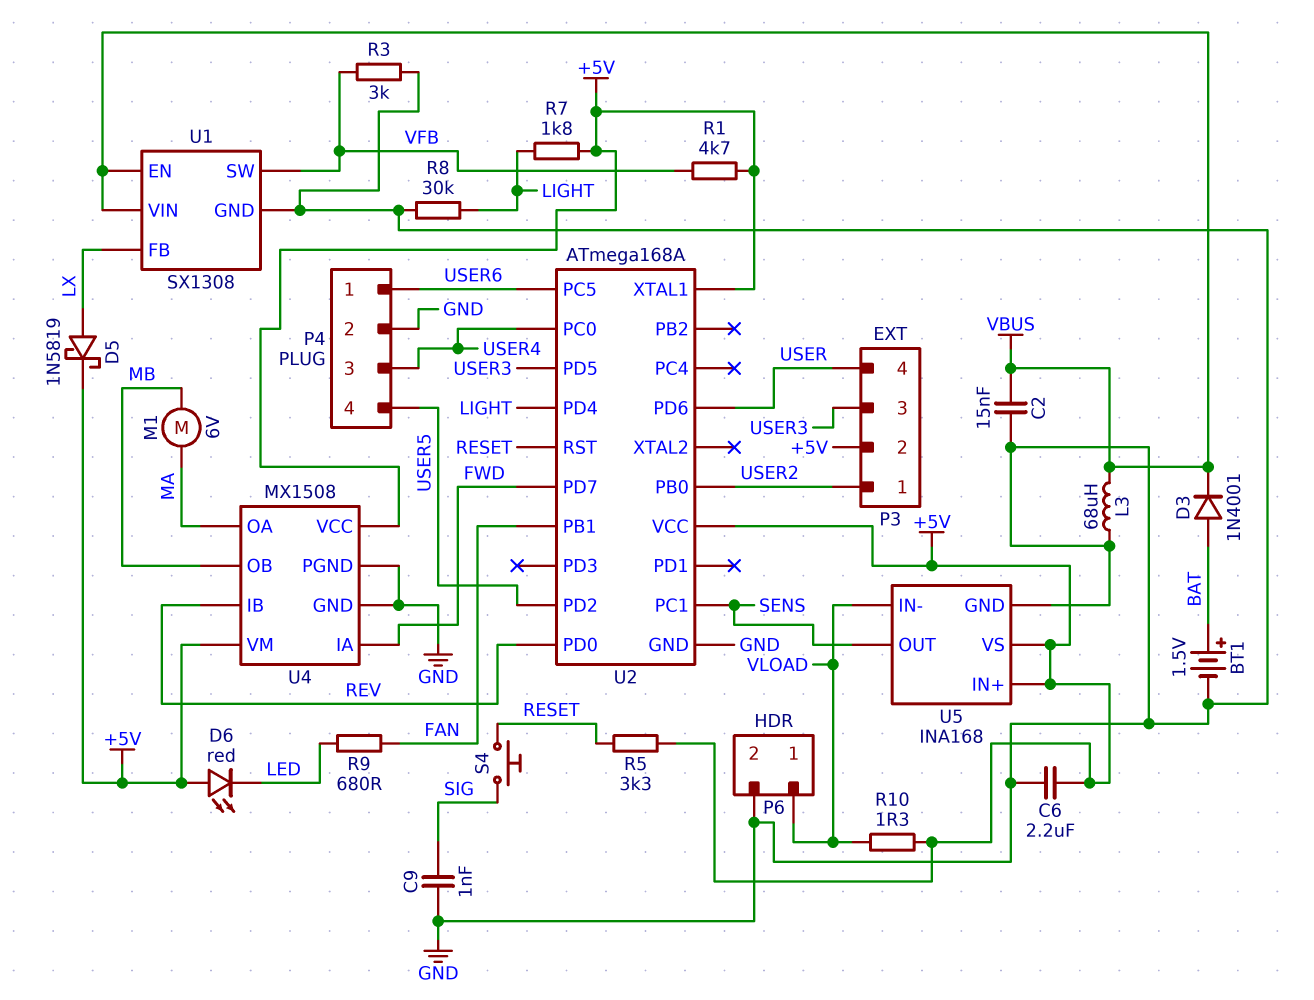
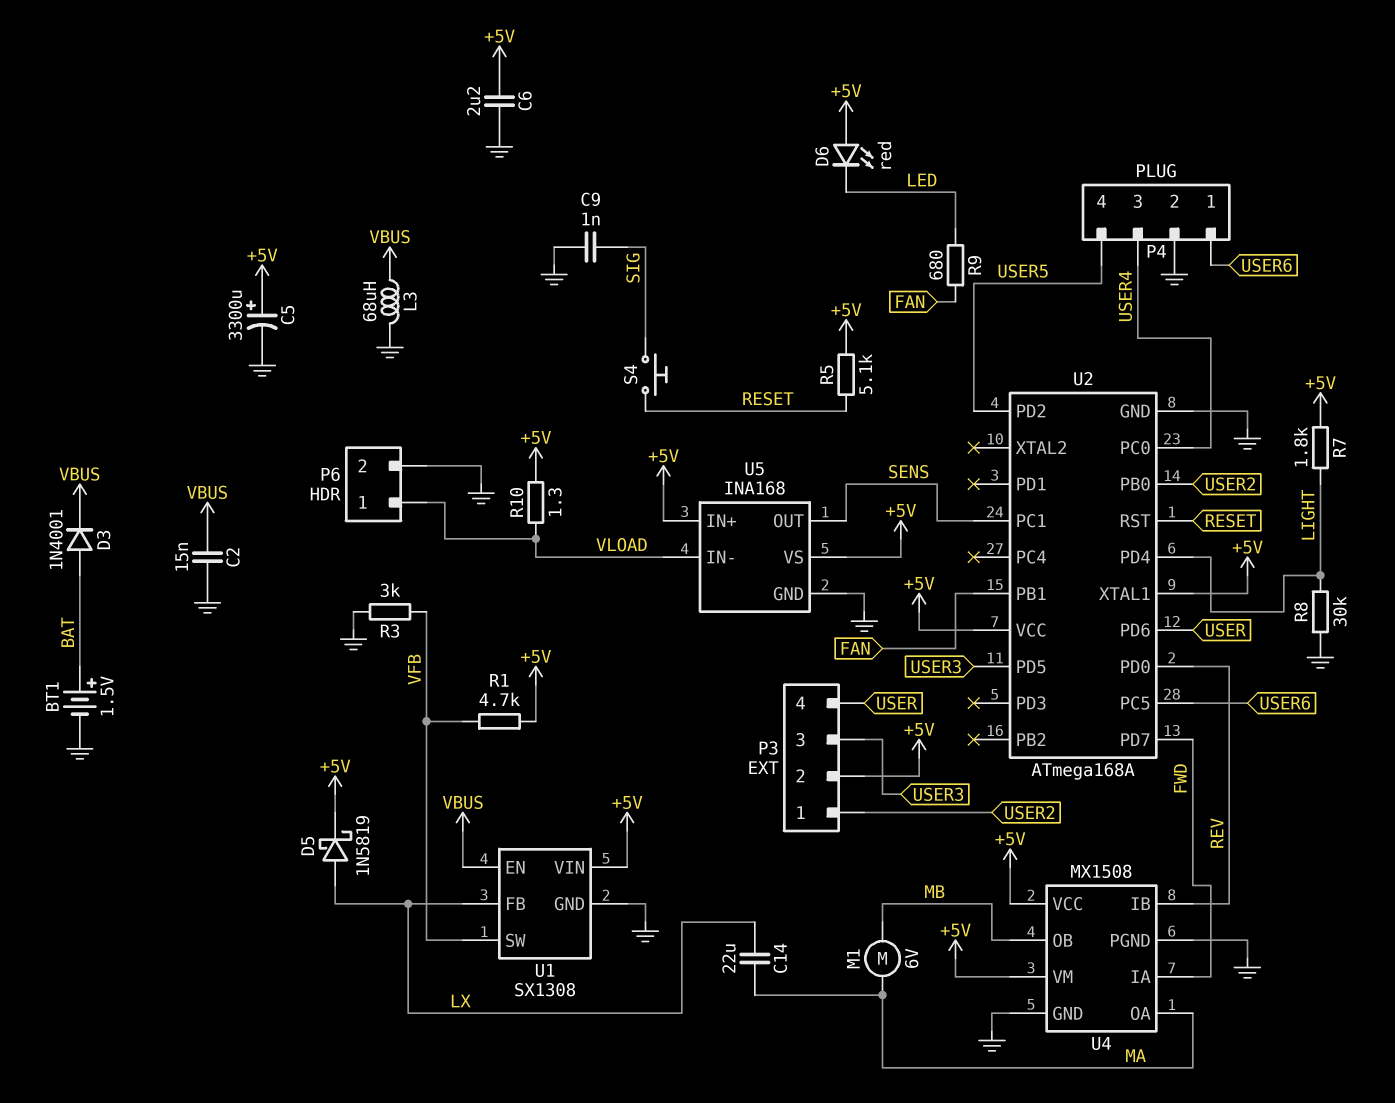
C5: none -> 3300uF (plus +5V, minus GND)
C14: none -> 22uF (LX, MA)
R5: 3.3k (+5V, RESET) -> 5.1k (+5V, RESET)
U1 pin VIN: VBUS -> +5V

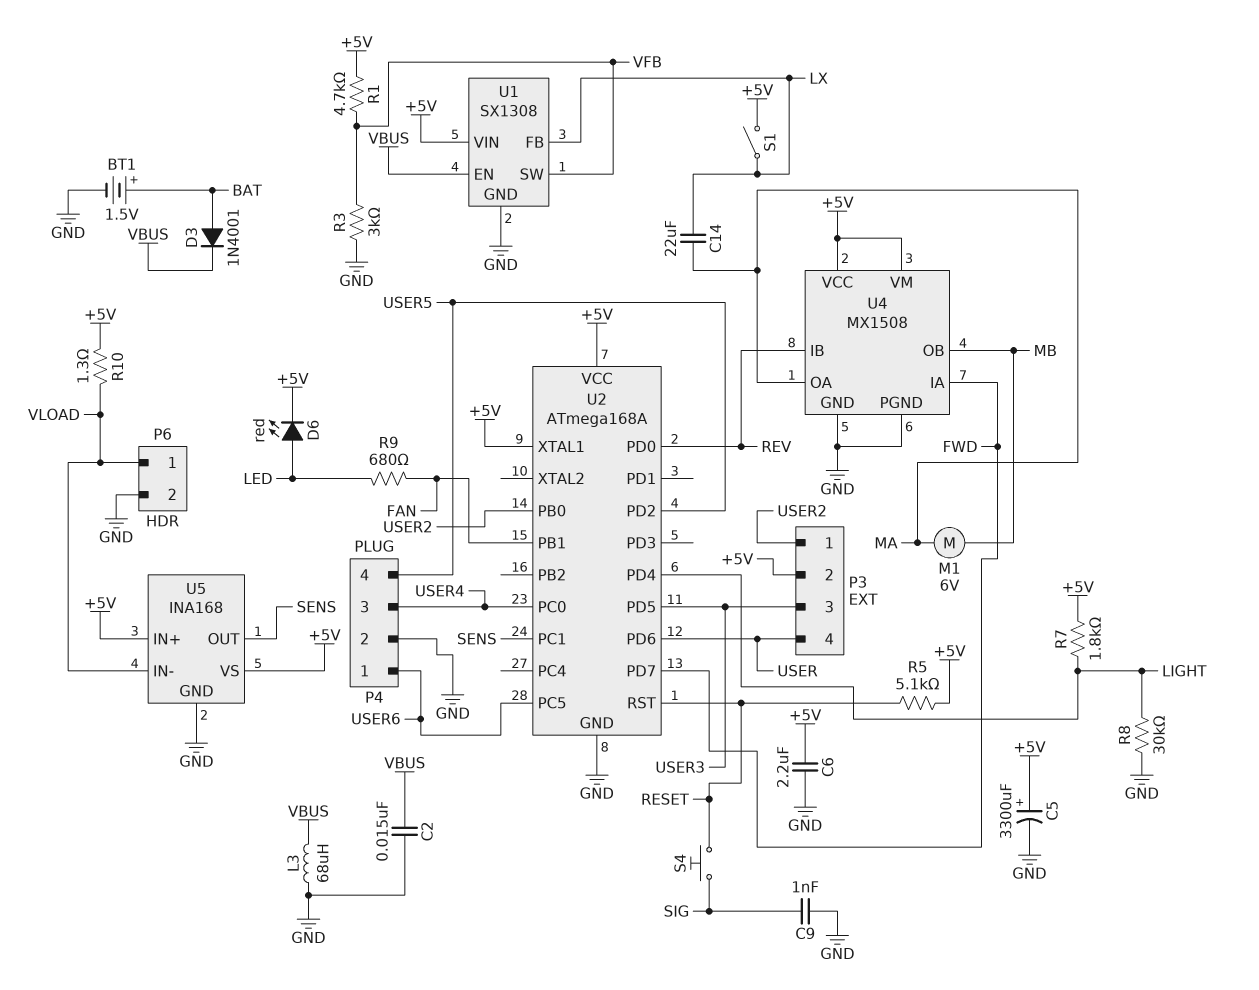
D5: schottky 1N5819 (A LX, K +5V) -> none
D6: LED red (A +5V, K LED) -> LED red (A LED, K +5V)
S1: none -> switch (+5V, LX)

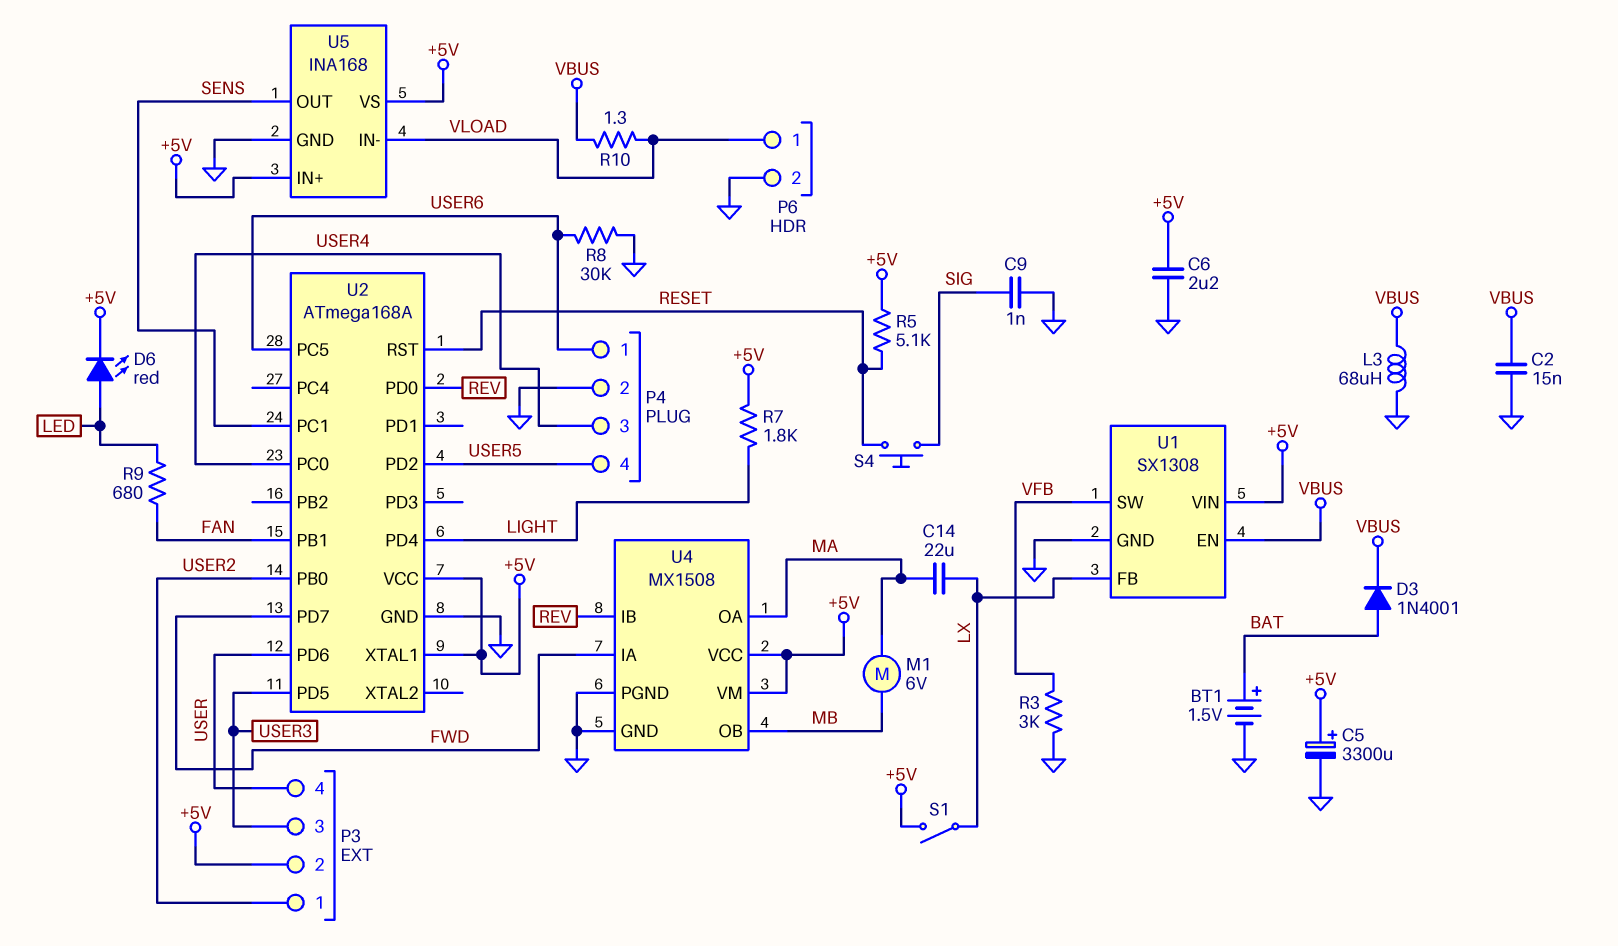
R1: 4.7k (+5V, VFB) -> none
R8: 30k (GND, LIGHT) -> 30k (GND, USER6)
R10: 1.3 (+5V, VLOAD) -> 1.3 (VBUS, VLOAD)

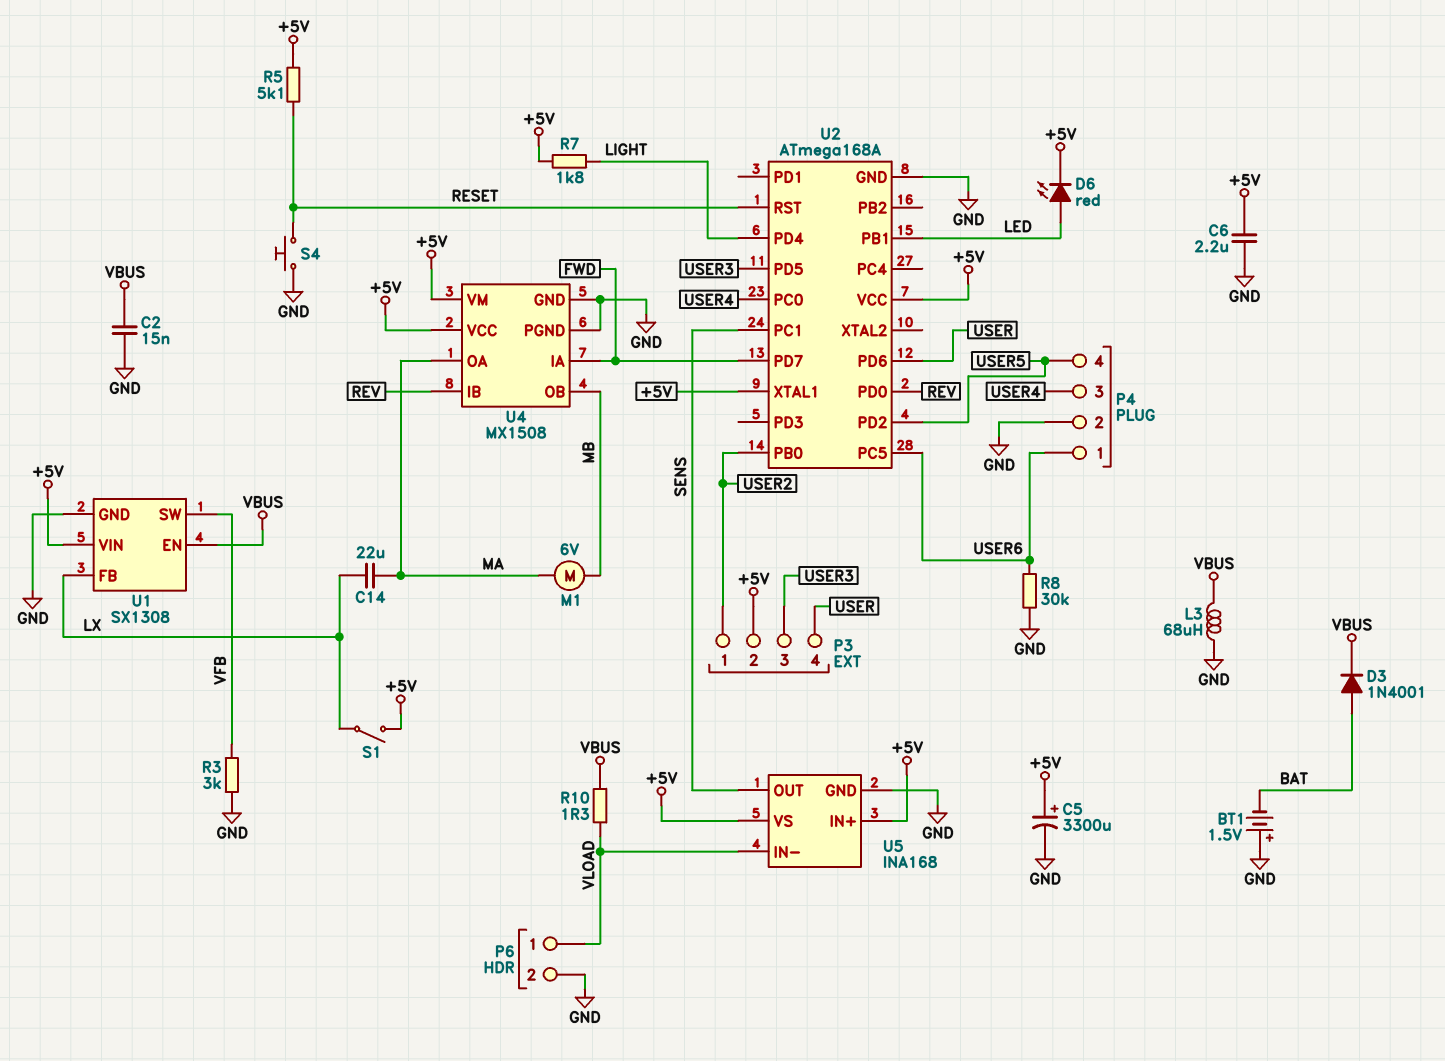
BT1: 1.5V (plus BAT, minus GND) -> 1.5V (plus GND, minus BAT)
C9: 1nF (GND, SIG) -> none
R9: 680 (FAN, LED) -> none
S4: button (RESET, SIG) -> button (GND, RESET)
U2 pin PB1: FAN -> LED

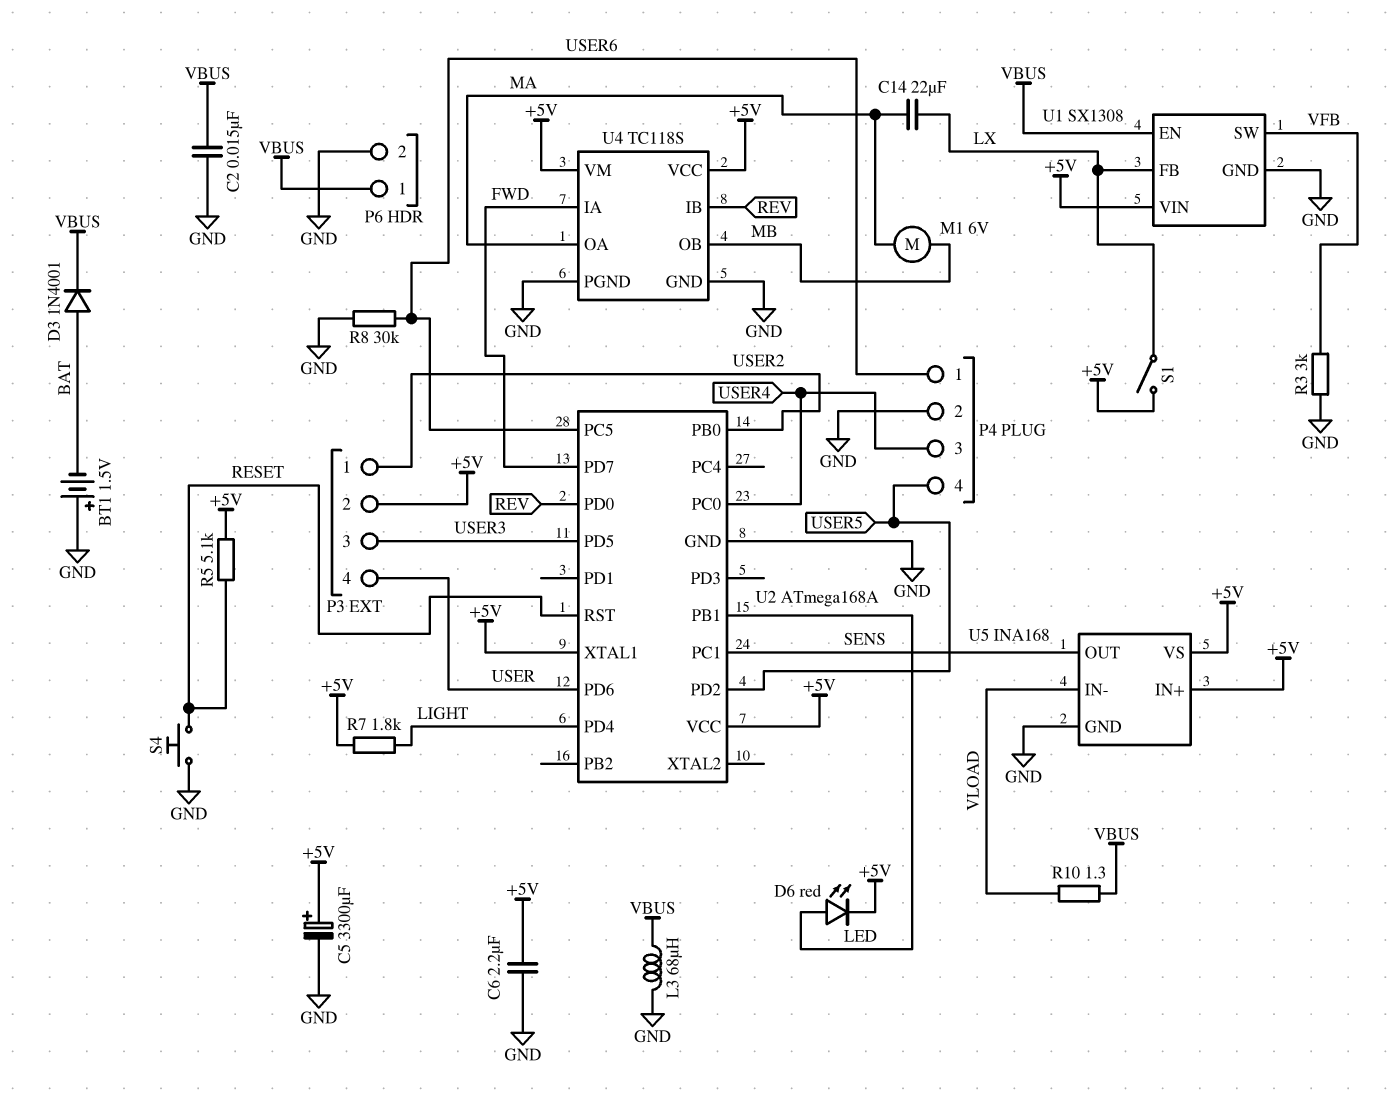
P6 pin 1: VLOAD -> VBUS
U4: MX1508 -> TC118S

